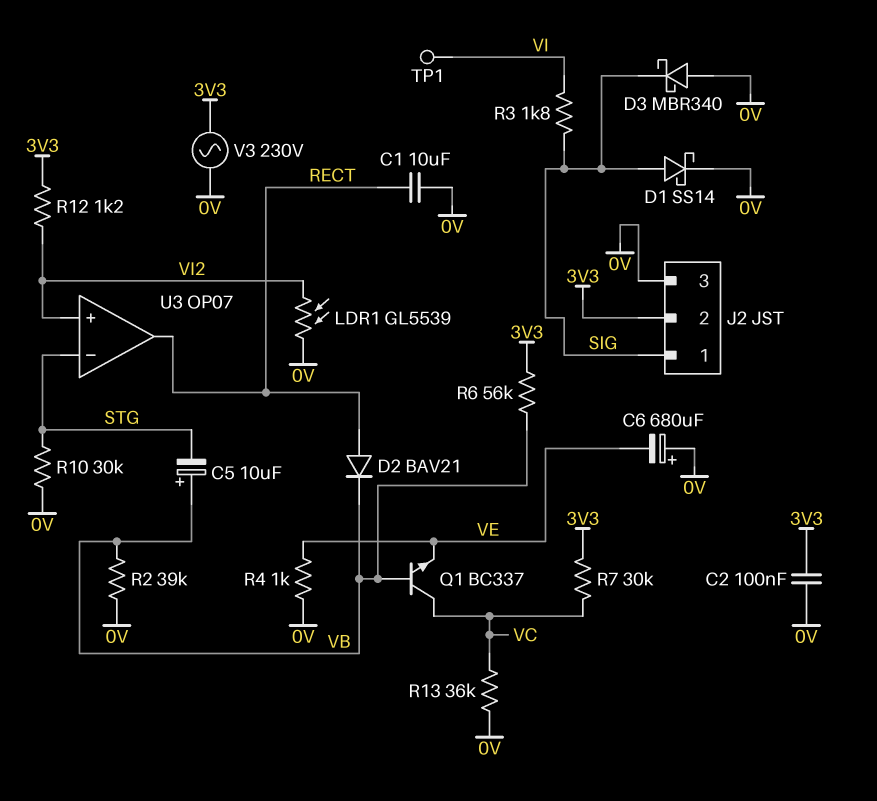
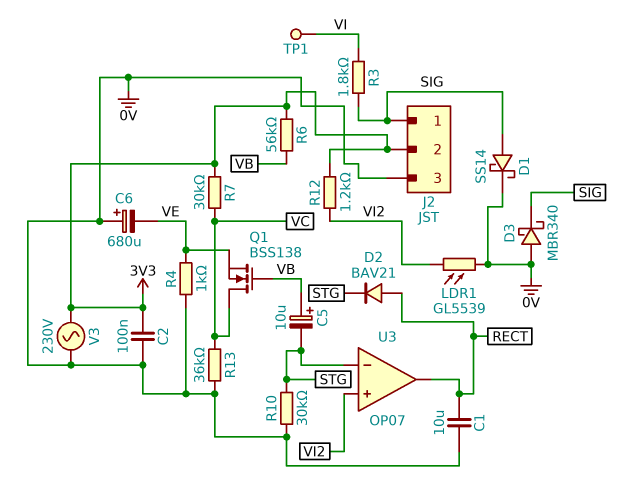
D2: diode BAV21 (A RECT, K VB) -> diode BAV21 (A RECT, K STG)
Q1: NPN BC337 (B VB, C VC, E VE) -> NMOS BSS138 (G VB, D VC, S VE)
R2: 39k (0V, VB) -> none

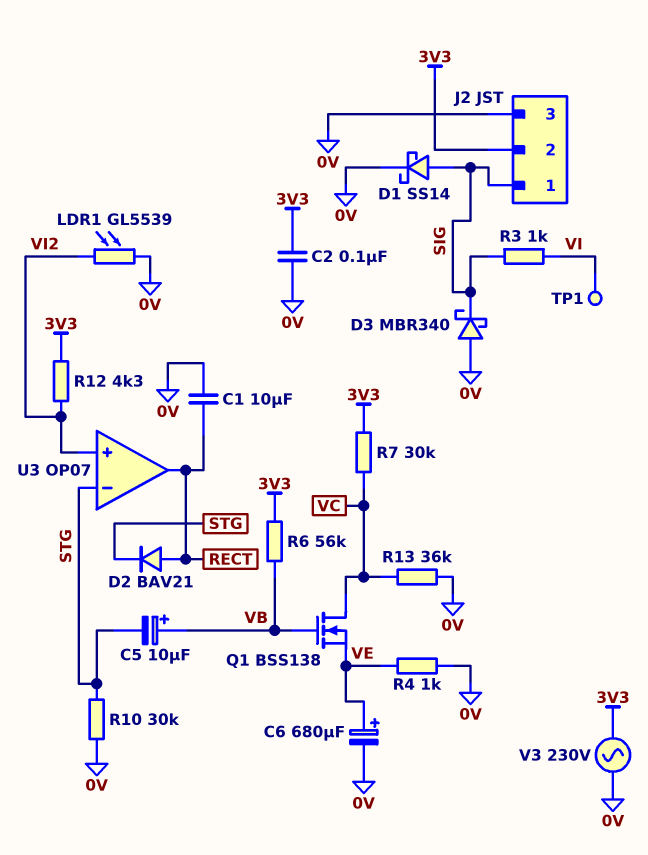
C6: 680uF (plus 0V, minus VE) -> 680uF (plus VE, minus 0V)
R3: 1.8k (SIG, VI) -> 1k (SIG, VI)
R12: 1.2k (3V3, VI2) -> 4.3k (3V3, VI2)

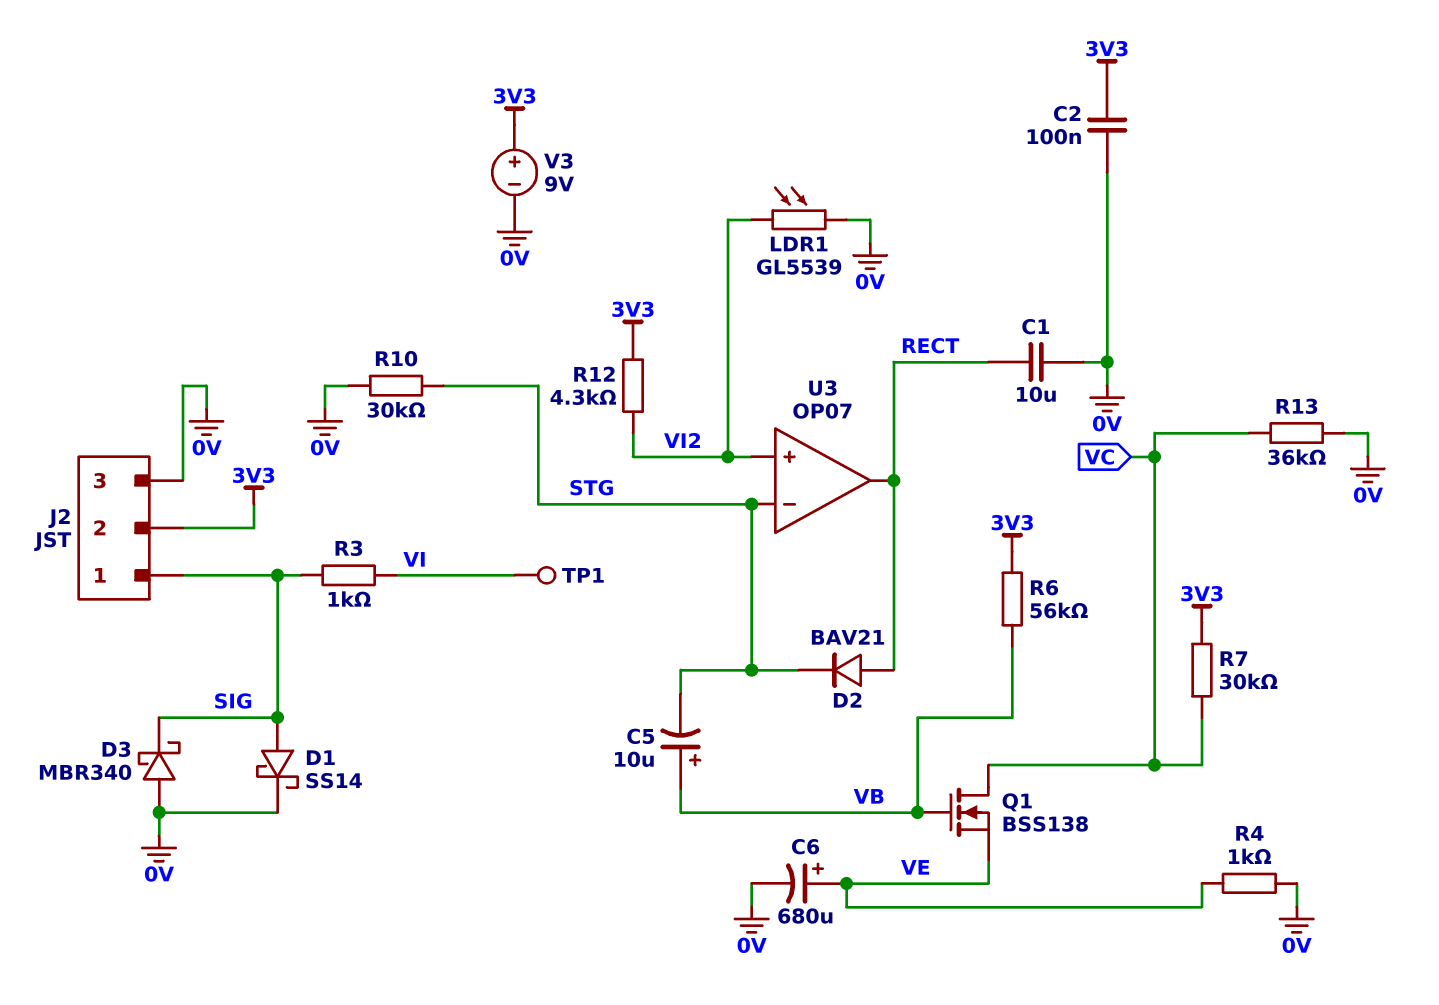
V3: AC 230V (0V, 3V3) -> 9V (plus 3V3, minus 0V)

